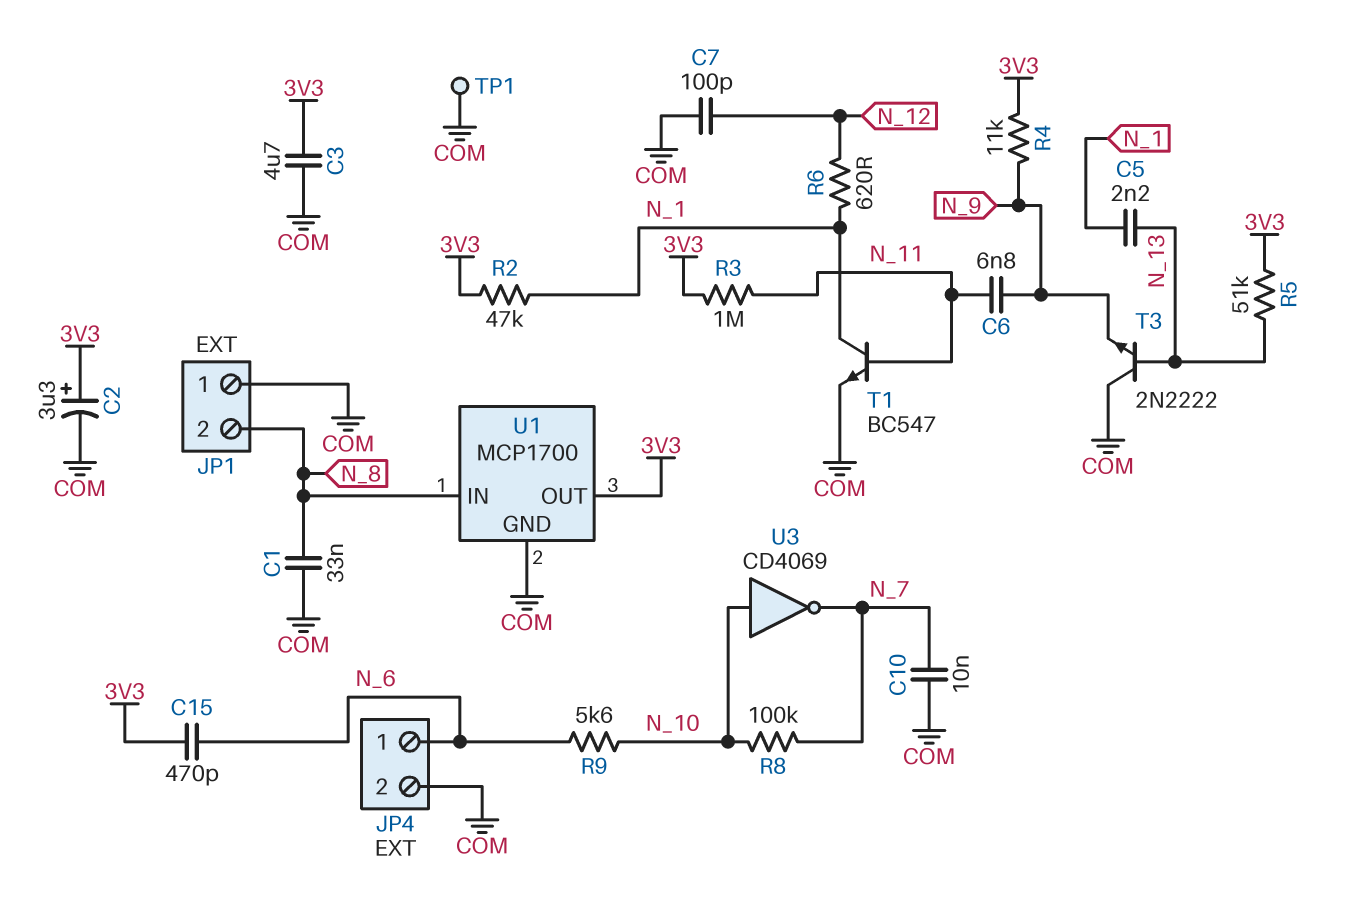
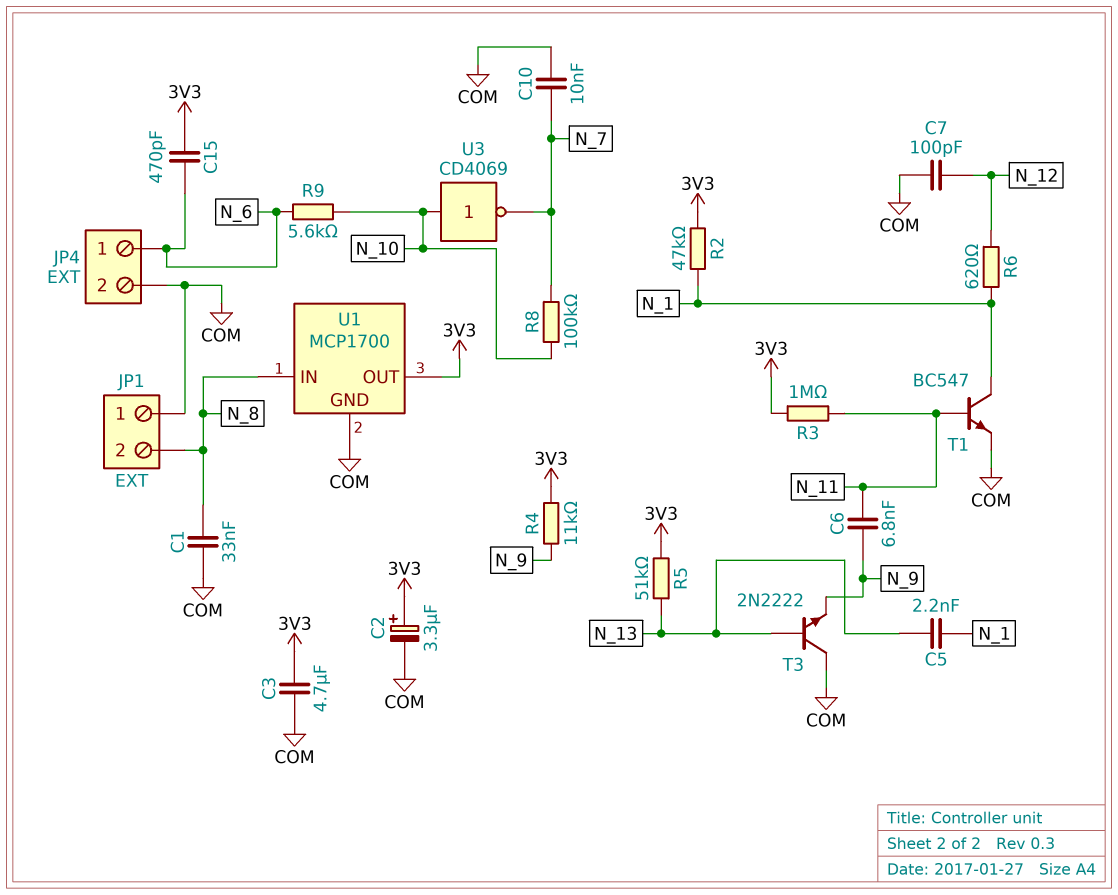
TP1: test point (COM) -> none

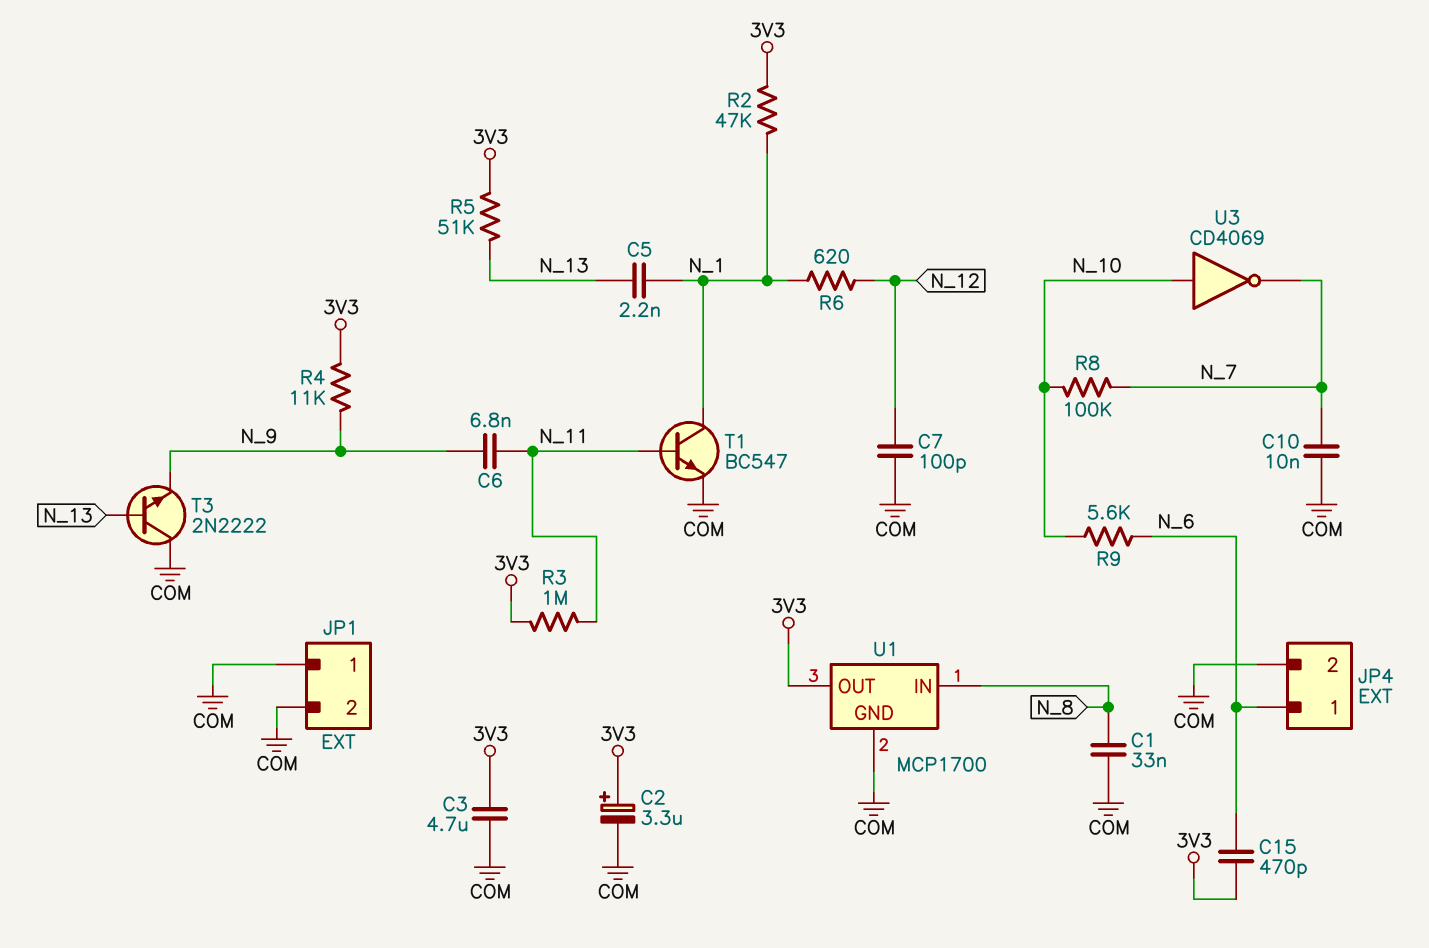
JP1 pin 2: N_8 -> COM

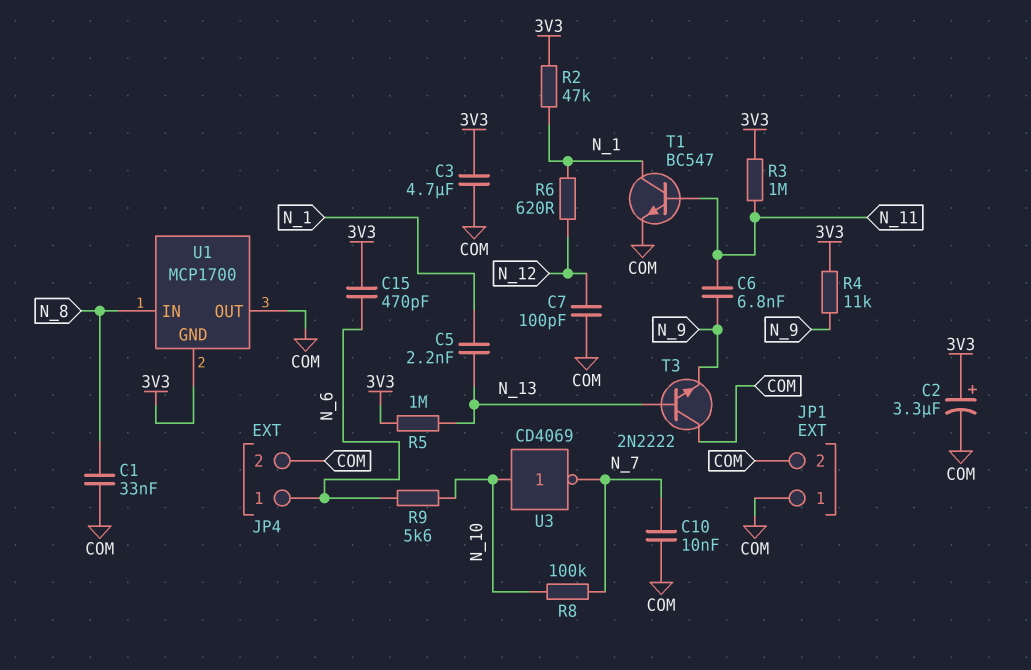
R5: 51k (3V3, N_13) -> 1M (3V3, N_13)
U1 pin GND: COM -> 3V3
U1 pin OUT: 3V3 -> COM

